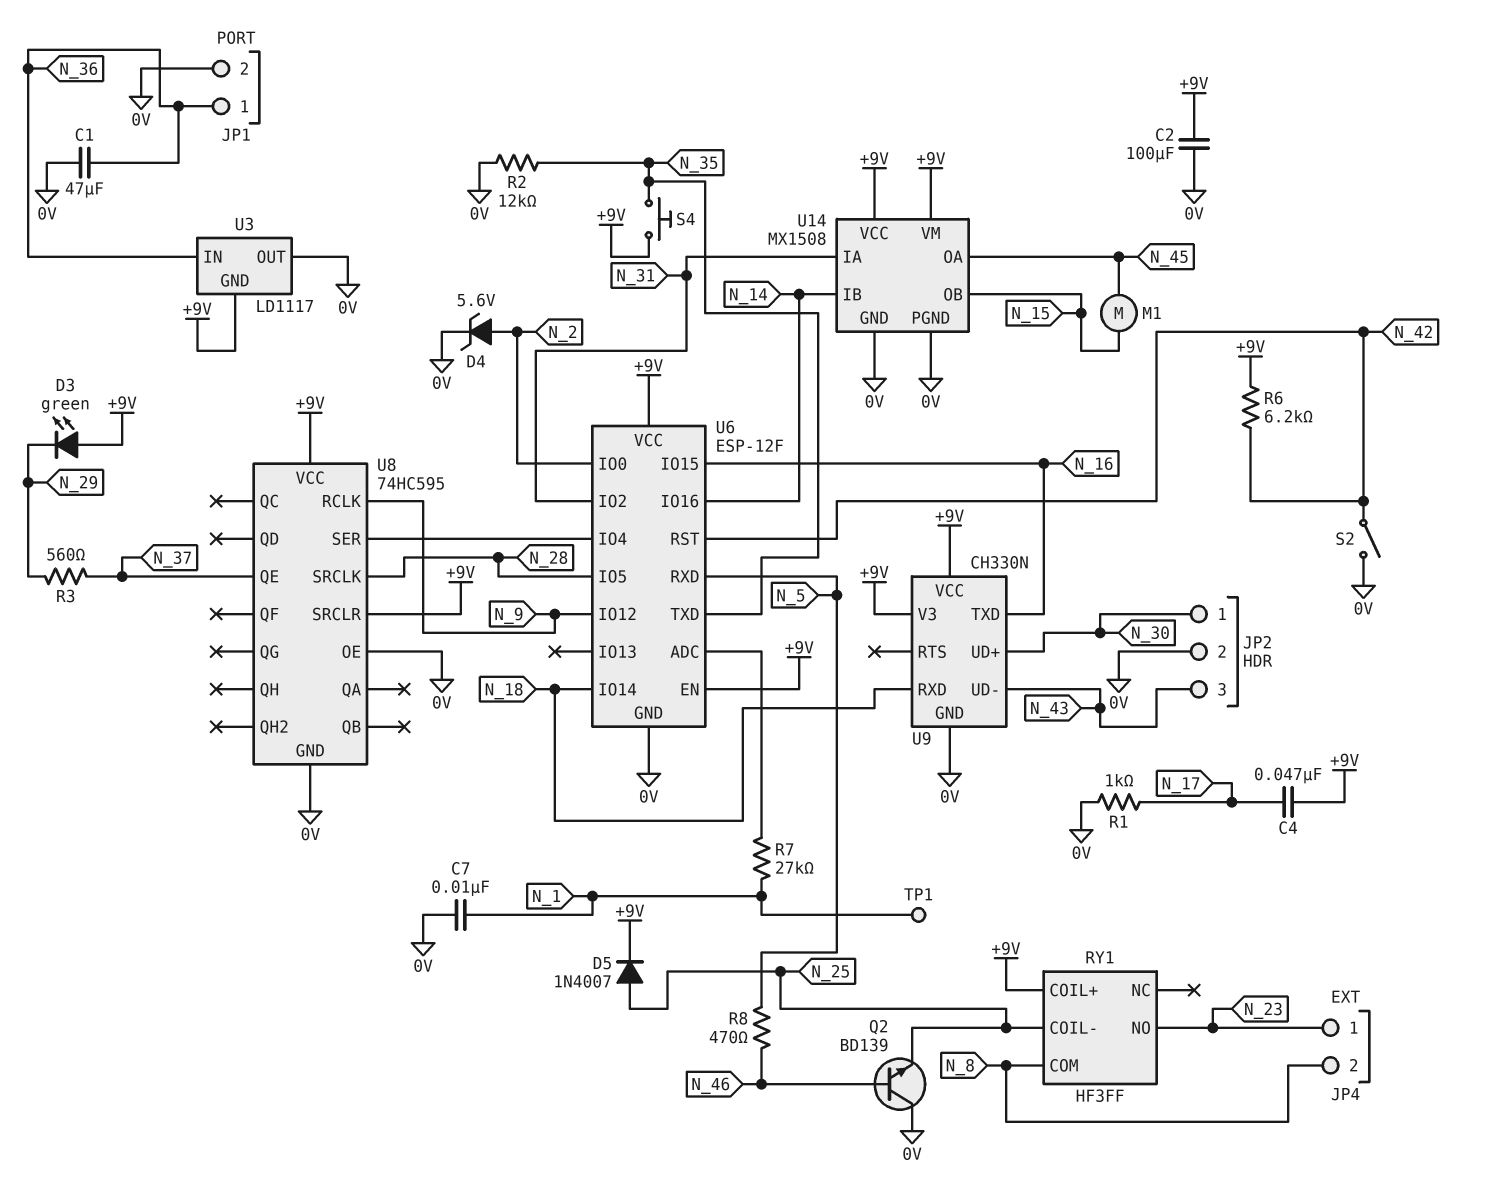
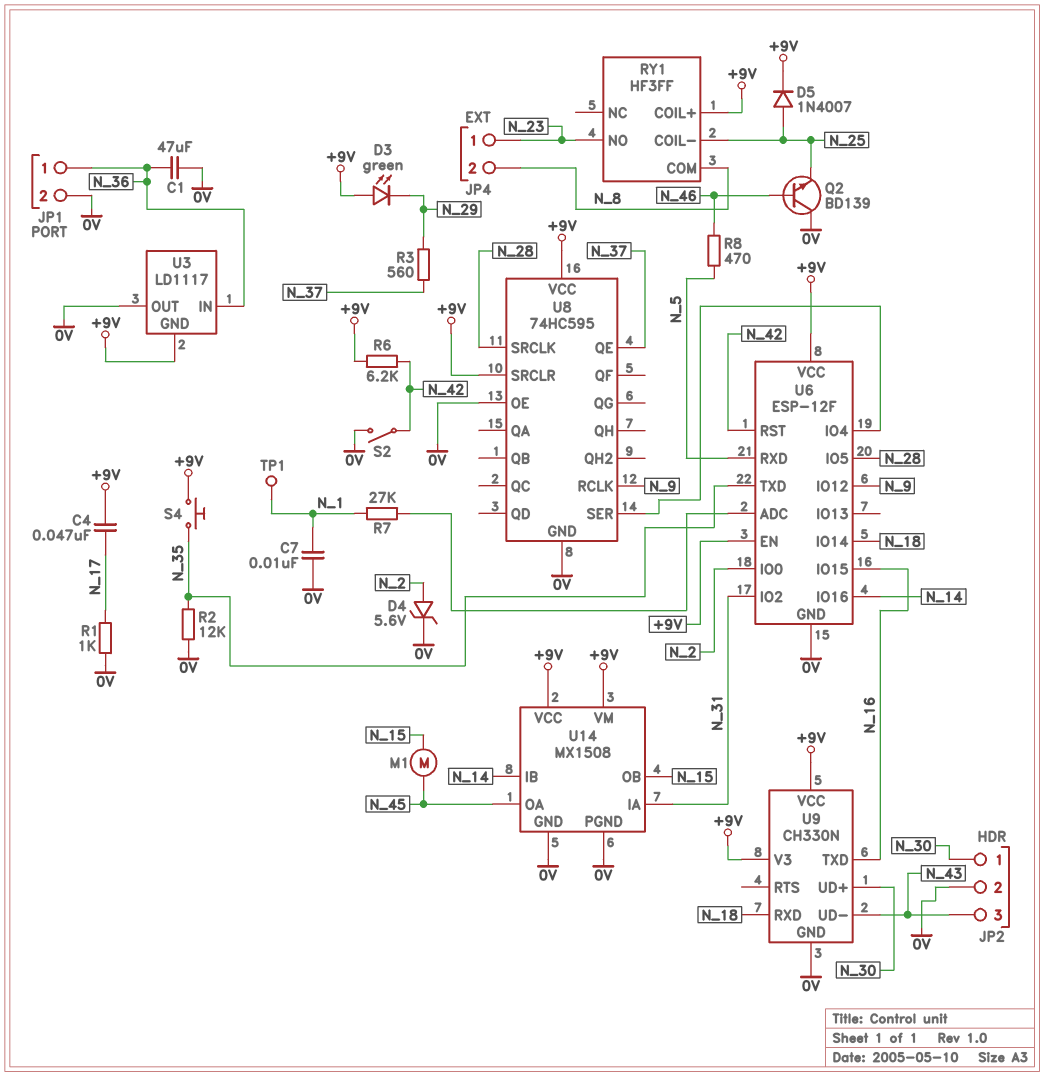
C2: 100uF (+9V, 0V) -> none

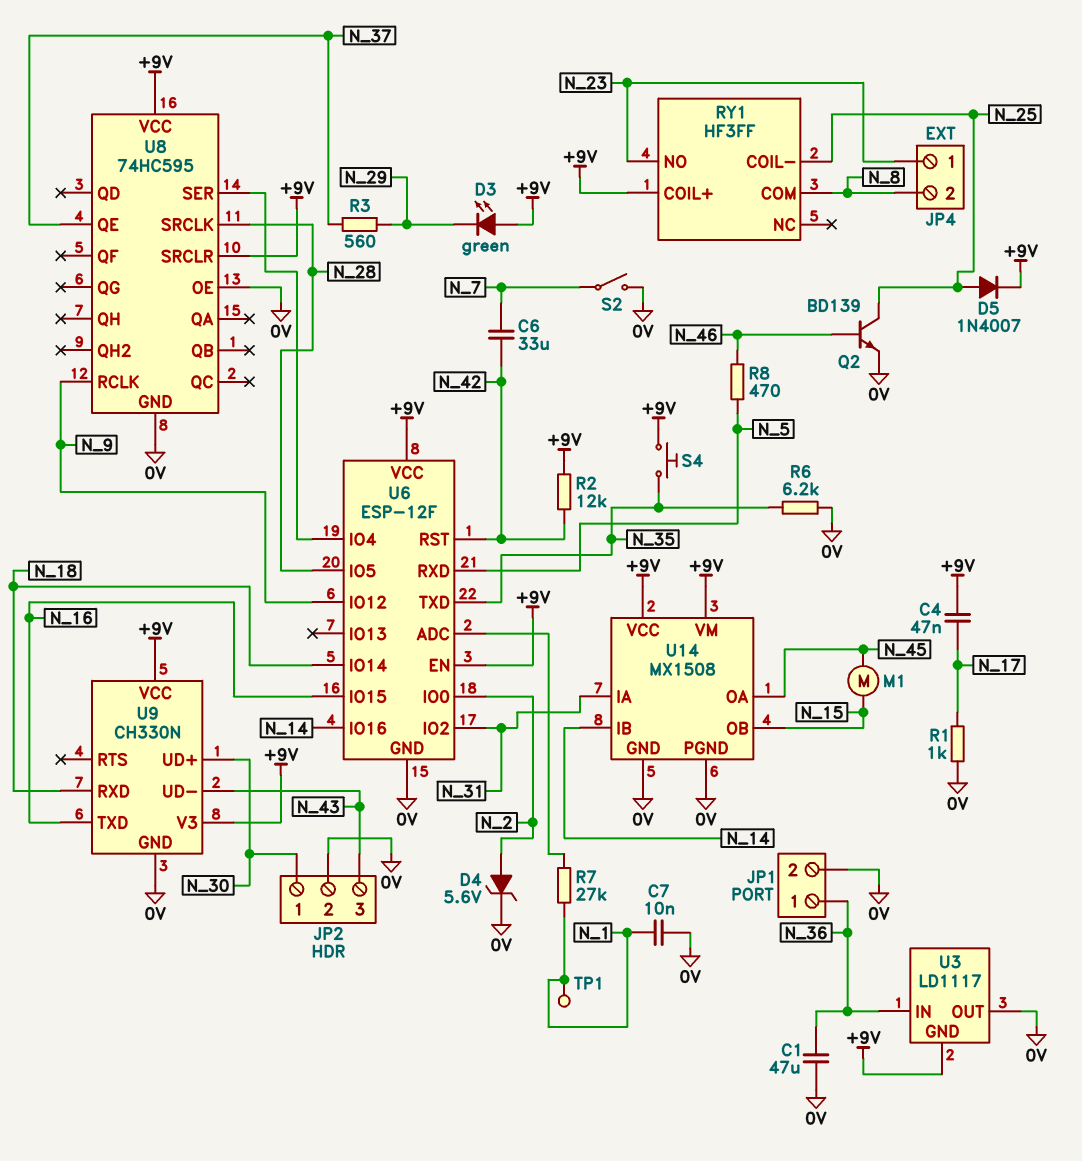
C6: none -> 33uF (N_7, N_42)
Q2: NPN BD139 (B N_46, C 0V, E N_25) -> NPN BD139 (B N_46, C N_25, E 0V)
R2: 12k (0V, N_35) -> 12k (+9V, N_42)
R6: 6.2k (+9V, N_42) -> 6.2k (0V, N_35)
S2: switch (0V, N_42) -> switch (0V, N_7)

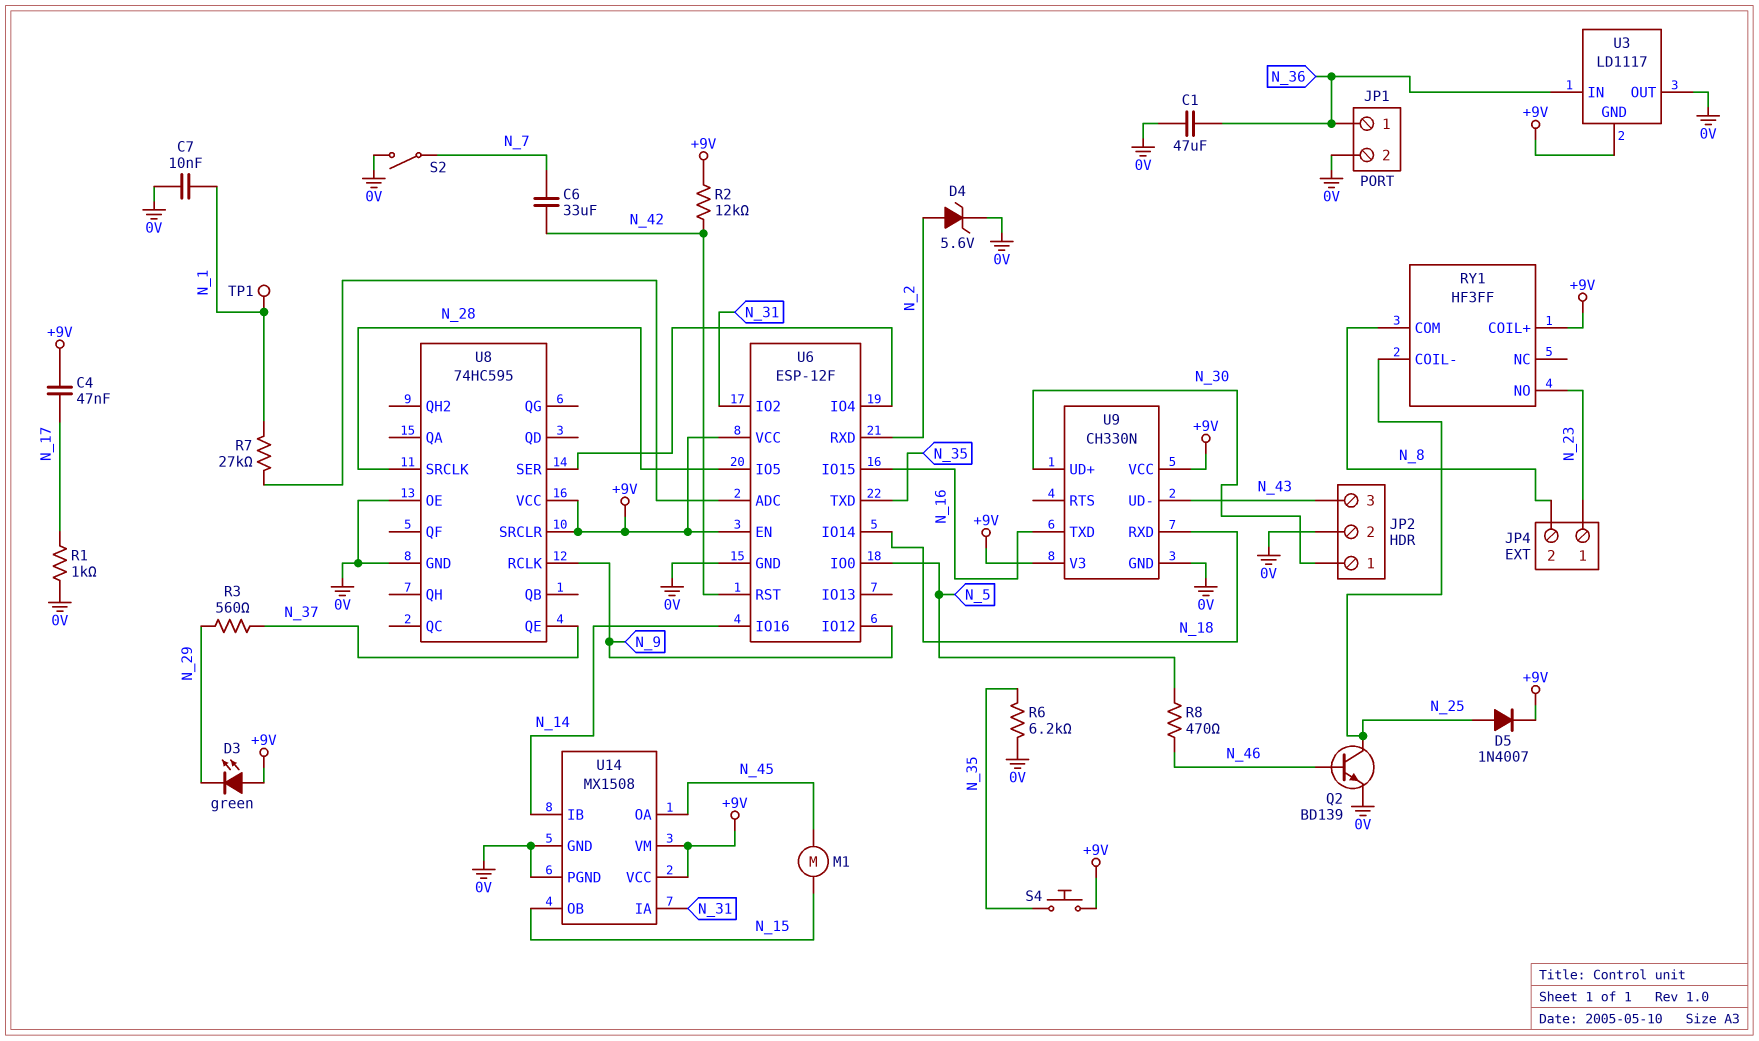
U6 pin IO0: N_2 -> N_5
U6 pin RXD: N_5 -> N_2

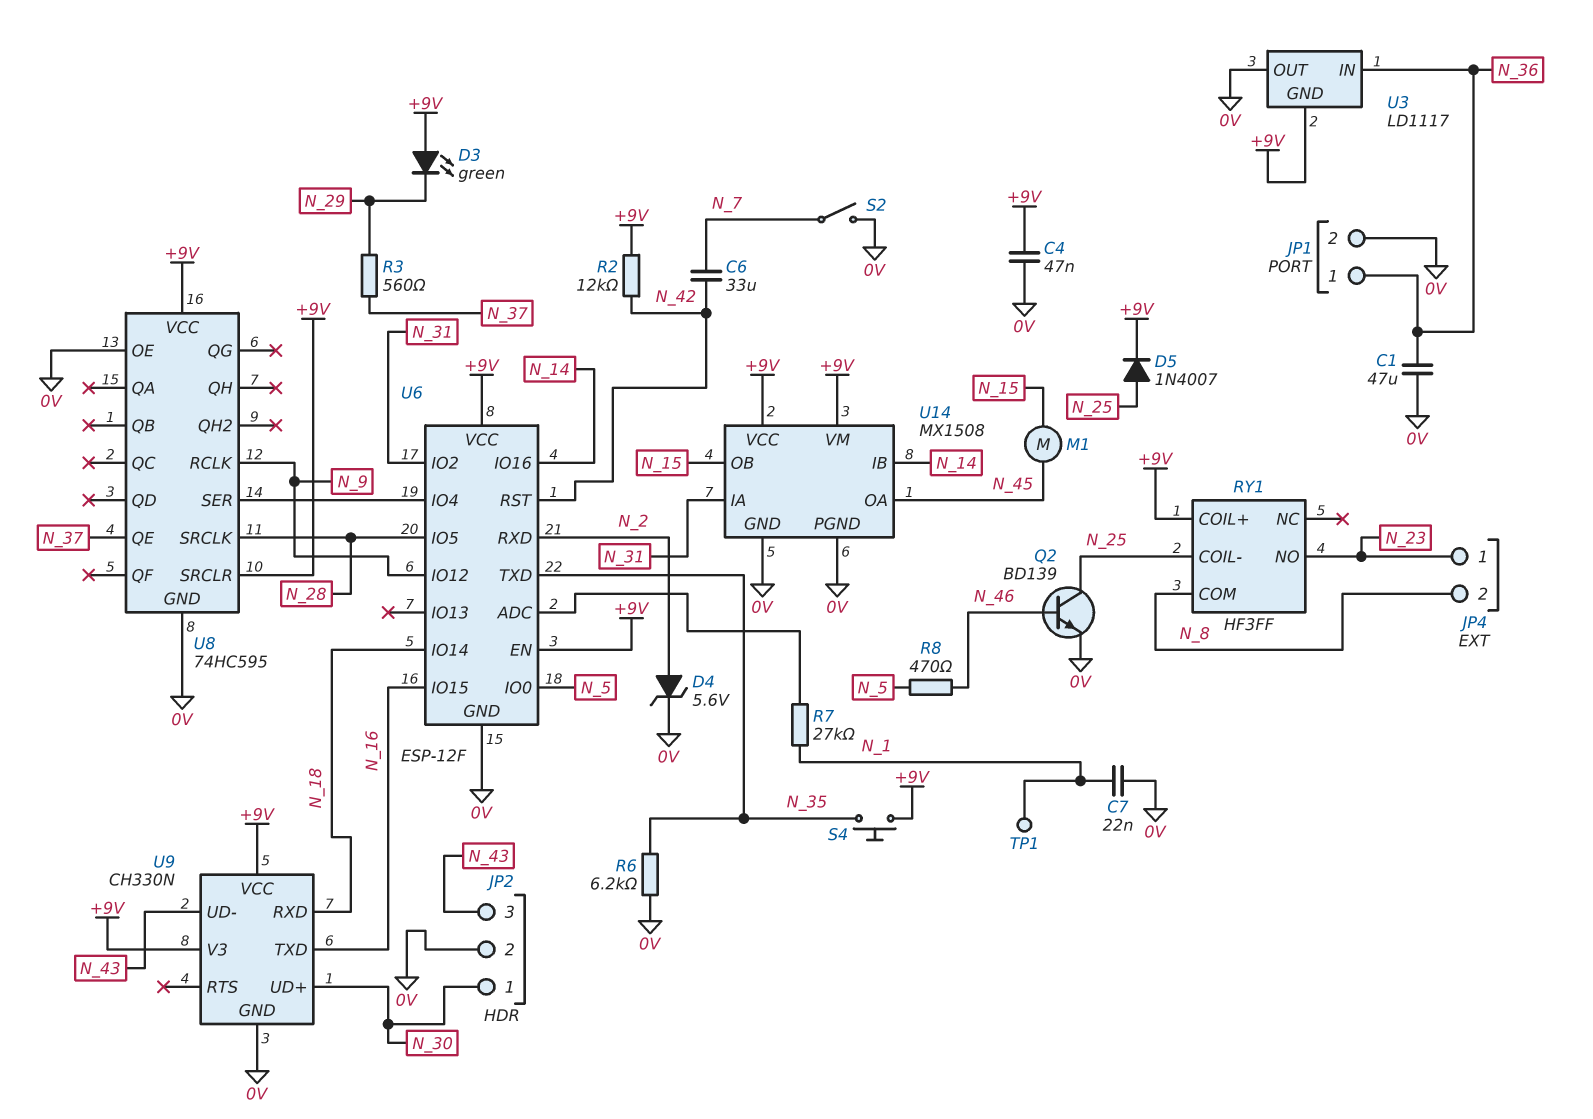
C4: 47nF (+9V, N_17) -> 47nF (+9V, 0V)
C7: 10nF (0V, N_1) -> 22nF (0V, N_1)
R1: 1k (0V, N_17) -> none

